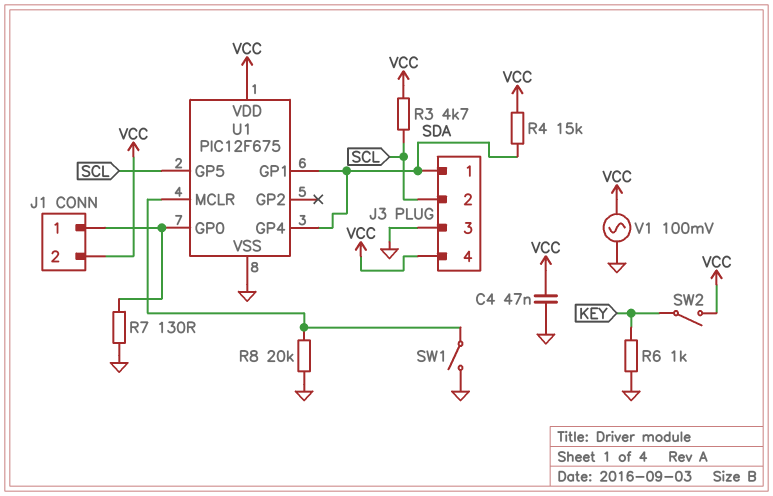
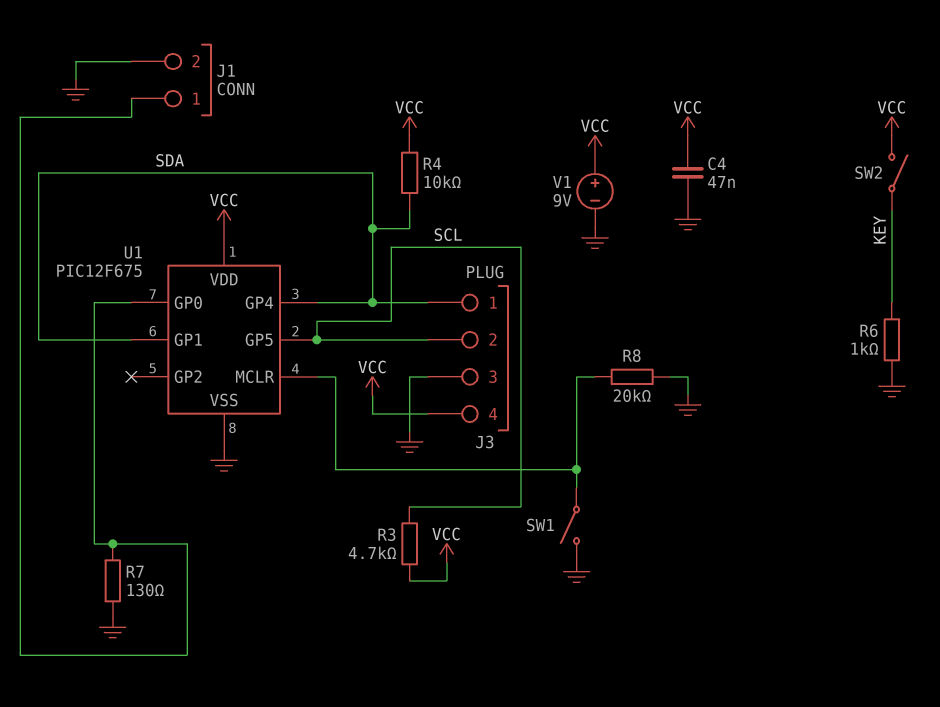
J1 pin 2: VCC -> GND
R4: 15k (SDA, VCC) -> 10k (SDA, VCC)
V1: AC 100mV (GND, VCC) -> 9V (plus VCC, minus GND)

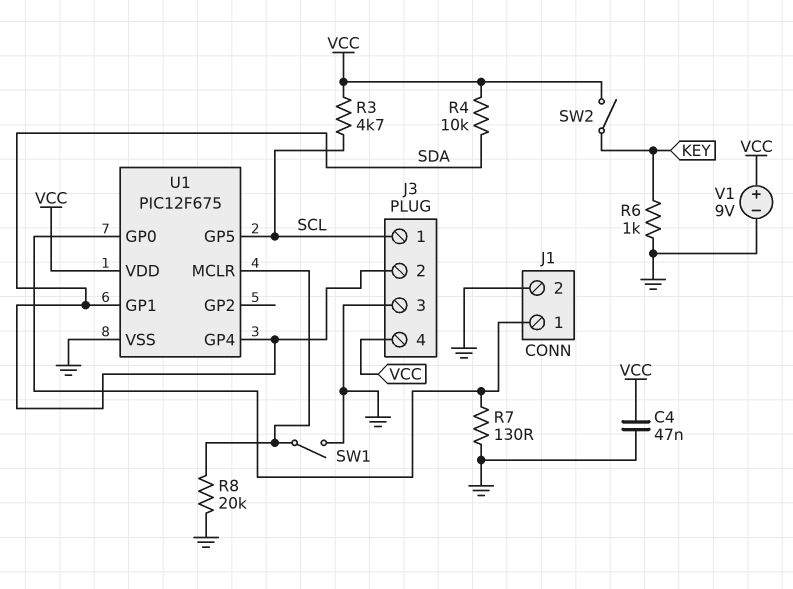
J3 pin 1: SDA -> SCL
J3 pin 2: SCL -> SDA

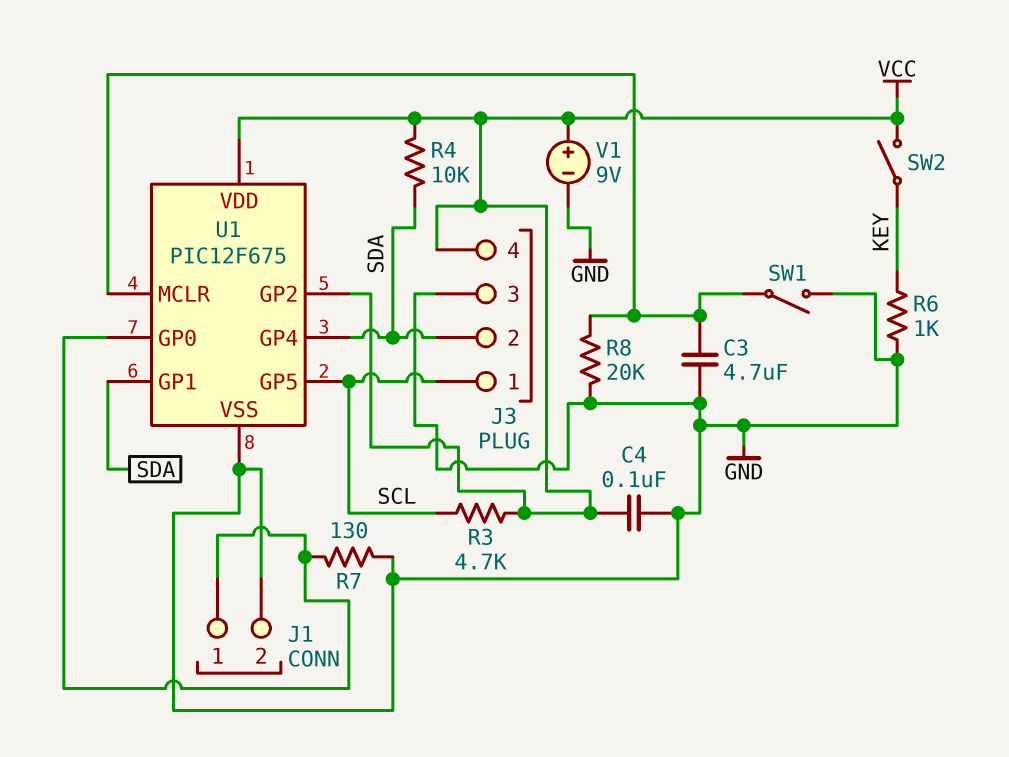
C3: none -> 4.7uF (GND, U1/MCLR)
C4: 47nF (GND, VCC) -> 100nF (GND, VCC)
U1 pin GP2: none -> VCC

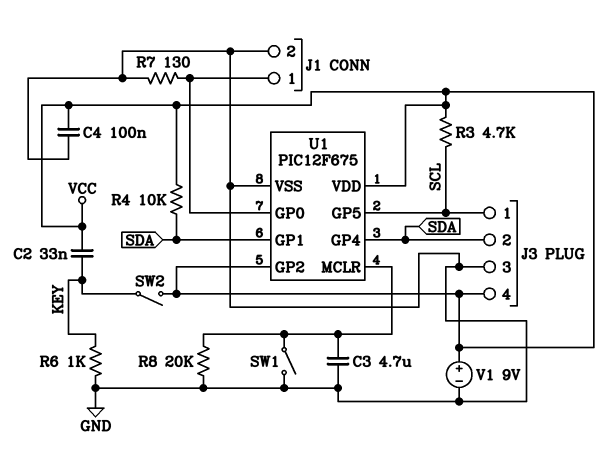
C2: none -> 33nF (KEY, VCC)

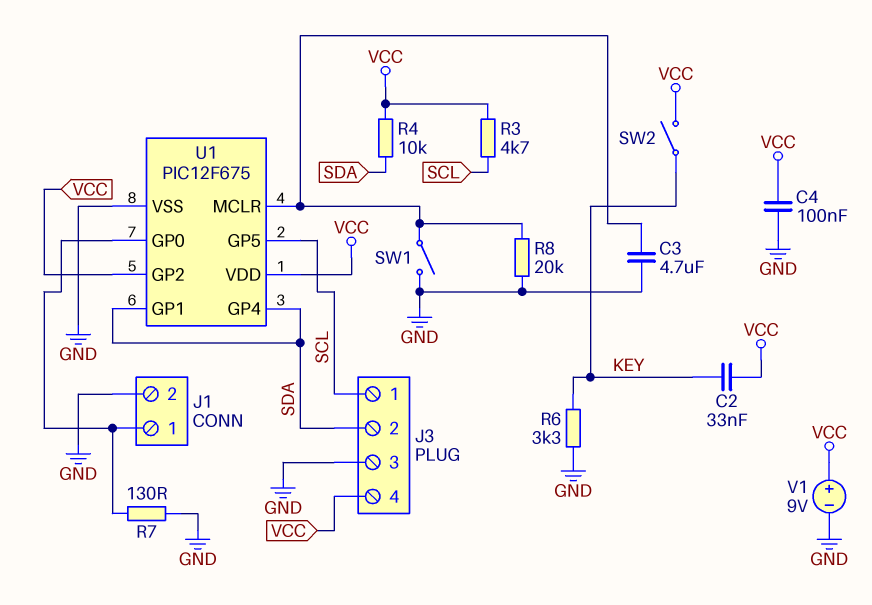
R6: 1k (GND, KEY) -> 3.3k (GND, KEY)

